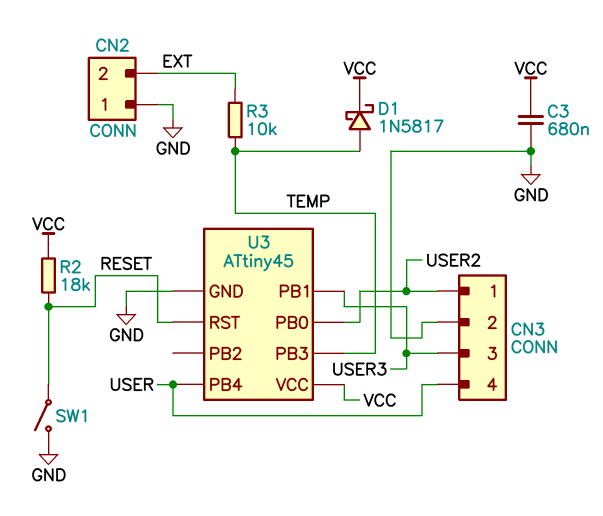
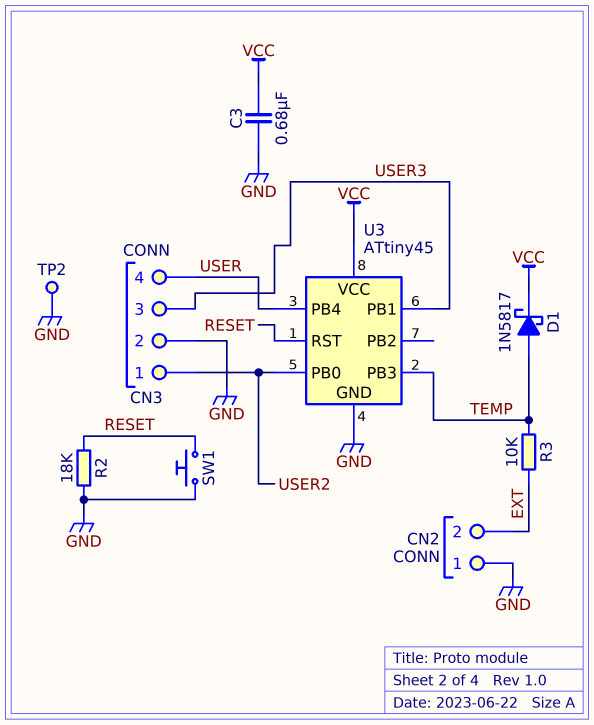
R2: 18k (RESET, VCC) -> 18k (GND, RESET)
SW1: switch (GND, RESET) -> button (GND, RESET)
TP2: none -> test point (GND)

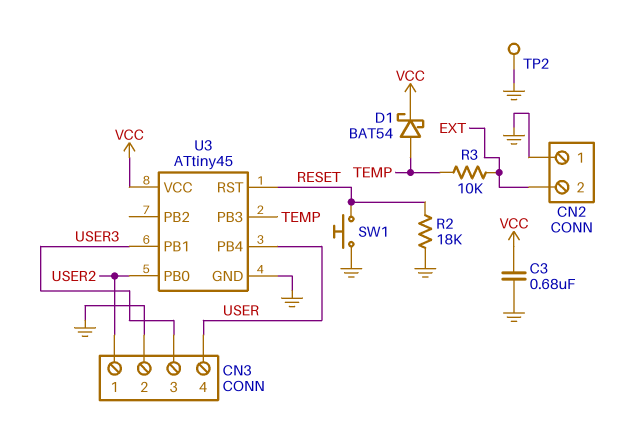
D1: schottky 1N5817 (A TEMP, K VCC) -> schottky BAT54 (A TEMP, K VCC)

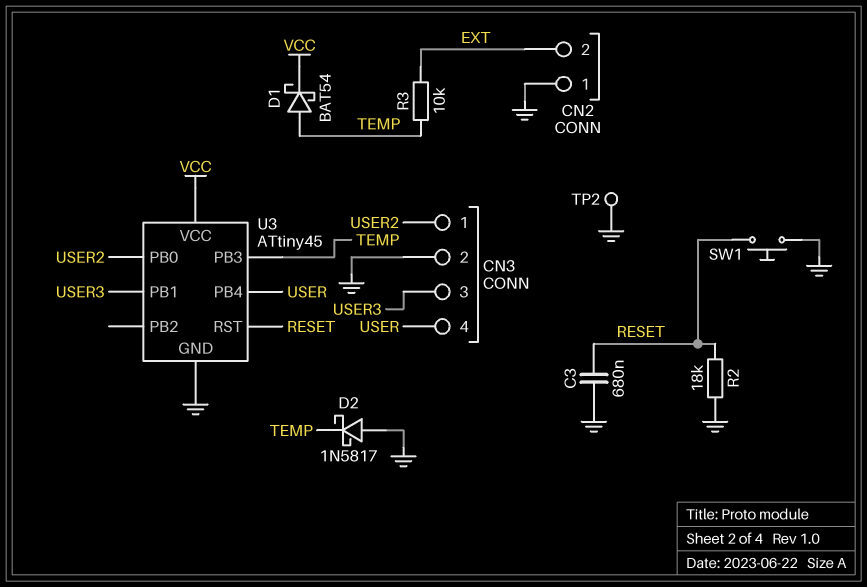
C3: 680nF (GND, VCC) -> 680nF (GND, RESET)
D2: none -> schottky 1N5817 (A GND, K TEMP)

